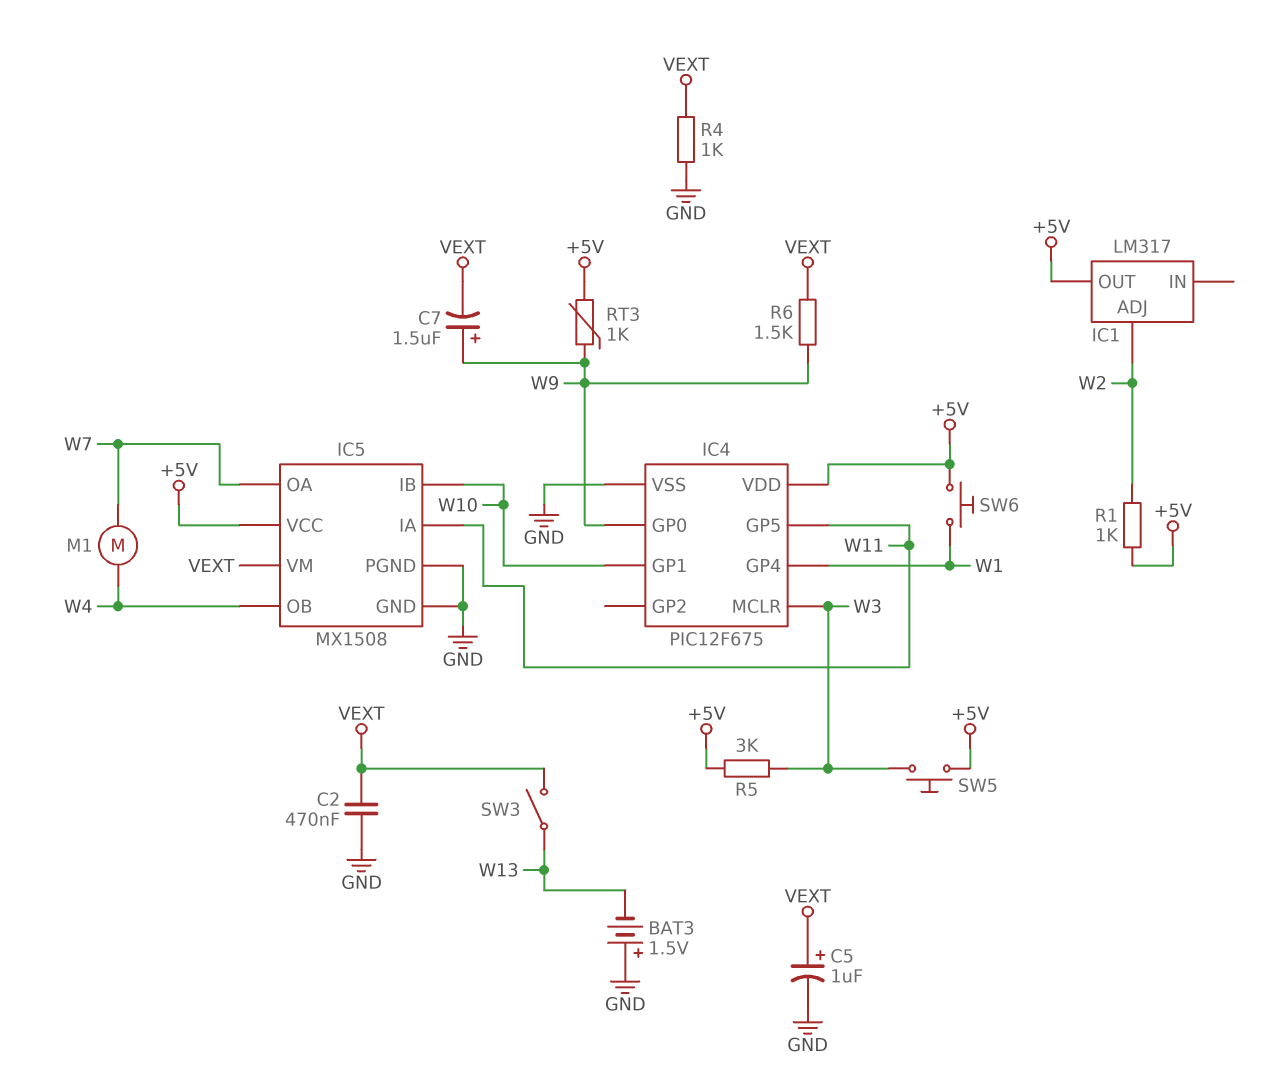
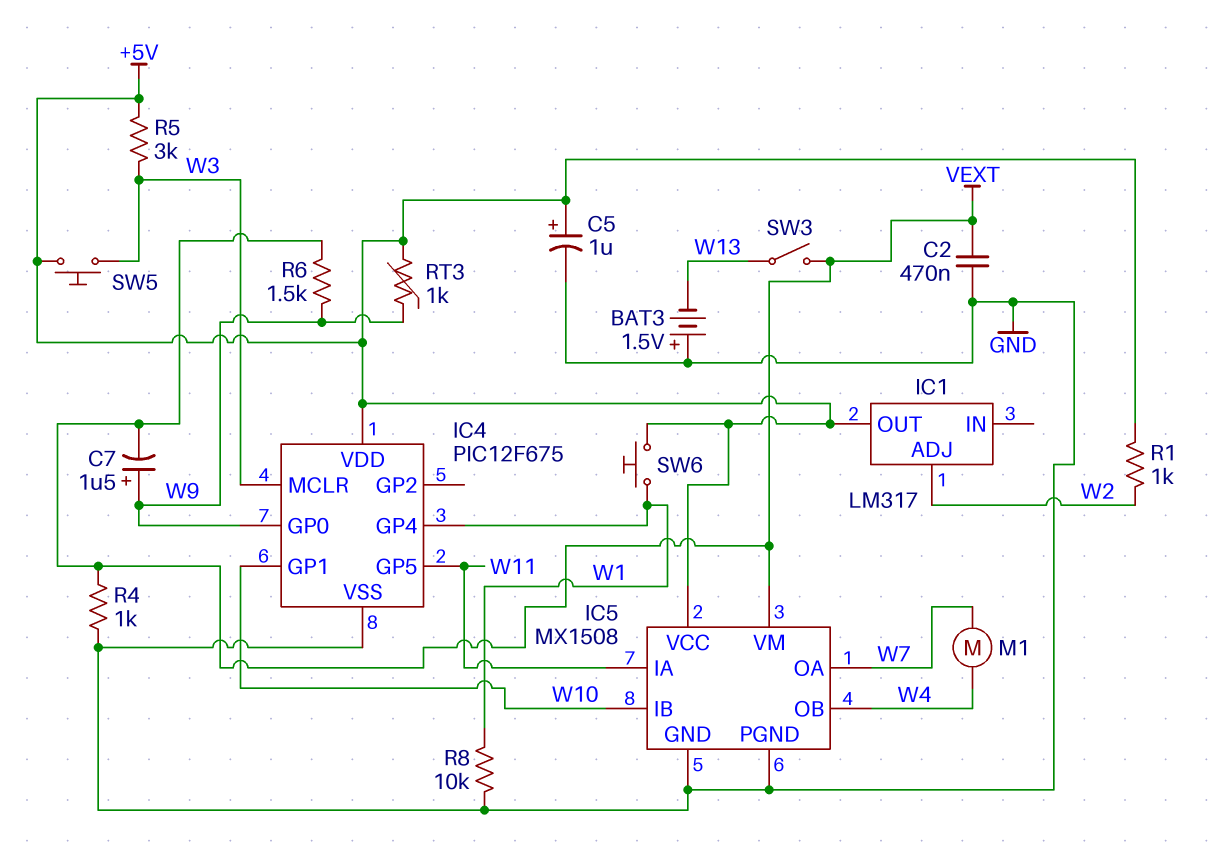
C5: 1uF (plus VEXT, minus GND) -> 1uF (plus +5V, minus GND)
R8: none -> 10k (GND, W1)

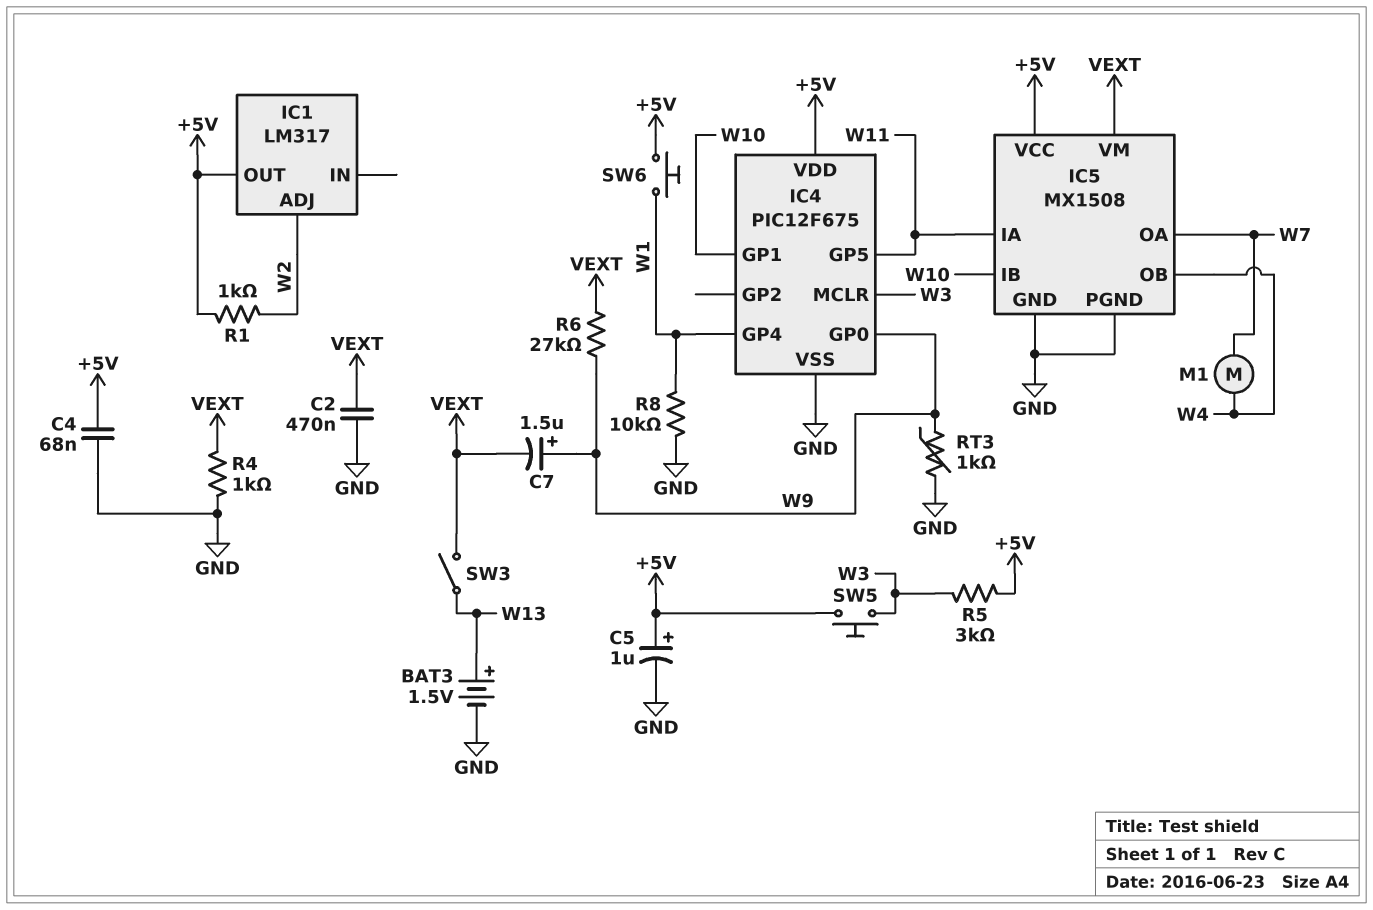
BAT3: 1.5V (plus GND, minus W13) -> 1.5V (plus W13, minus GND)
C4: none -> 68nF (+5V, GND)
R6: 1.5k (VEXT, W9) -> 27k (VEXT, W9)
RT3: 1k (+5V, W9) -> 1k (GND, W9)

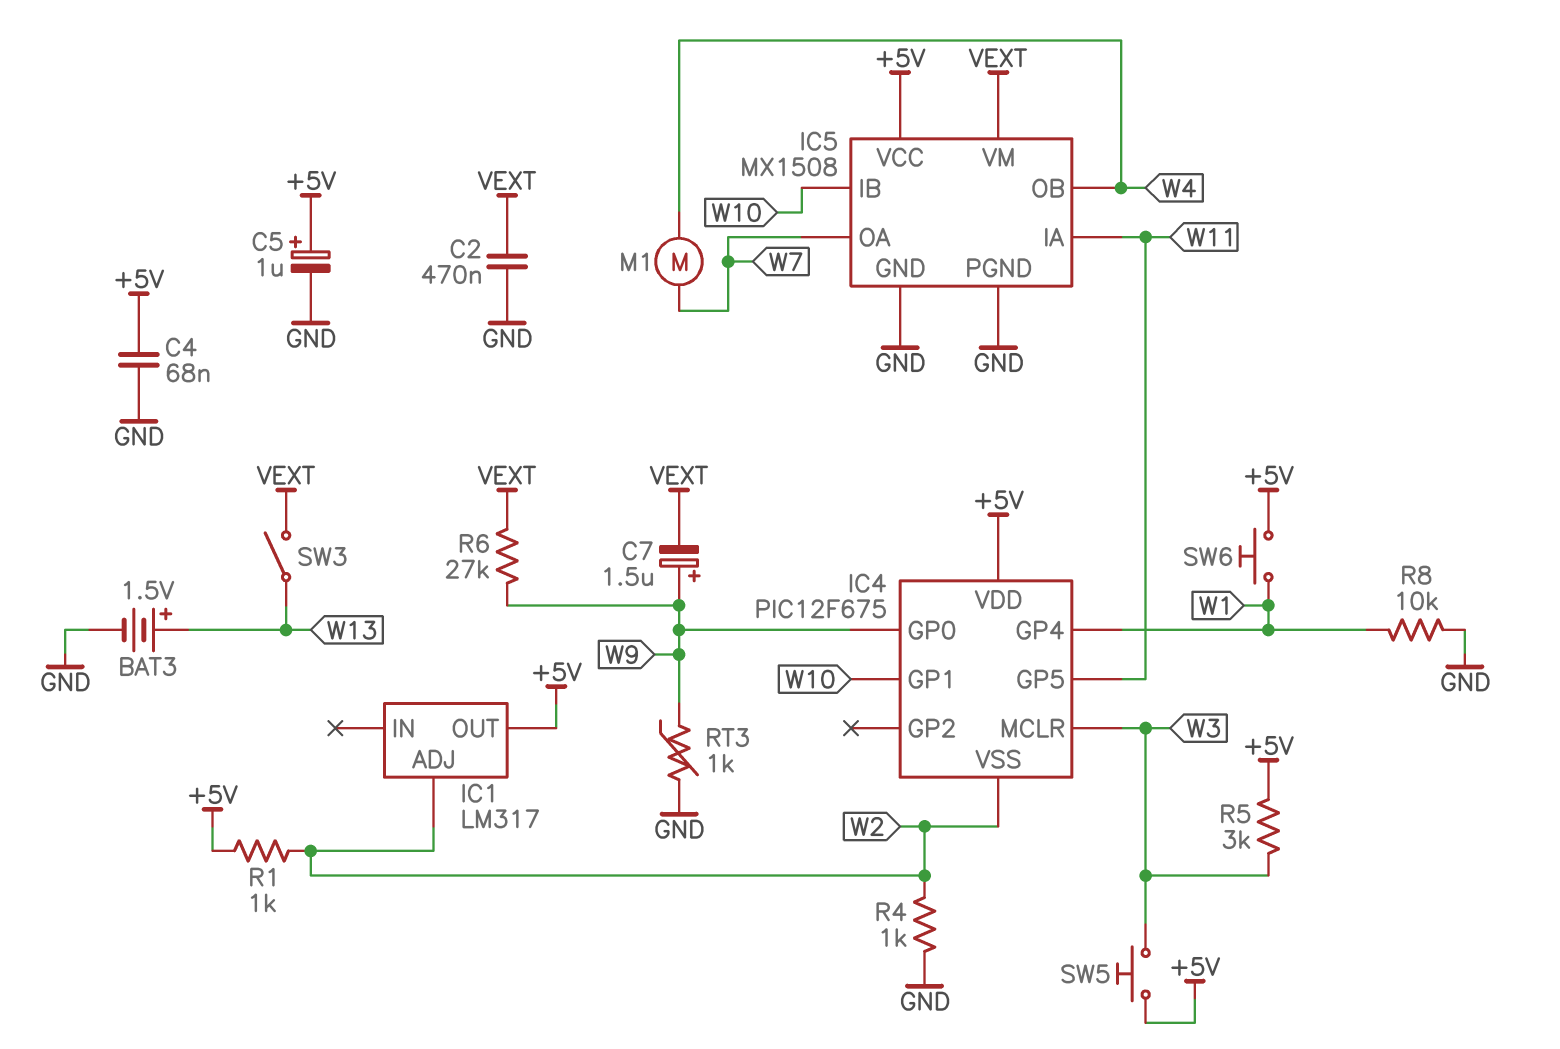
IC4 pin VSS: GND -> W2
R4: 1k (GND, VEXT) -> 1k (GND, W2)

